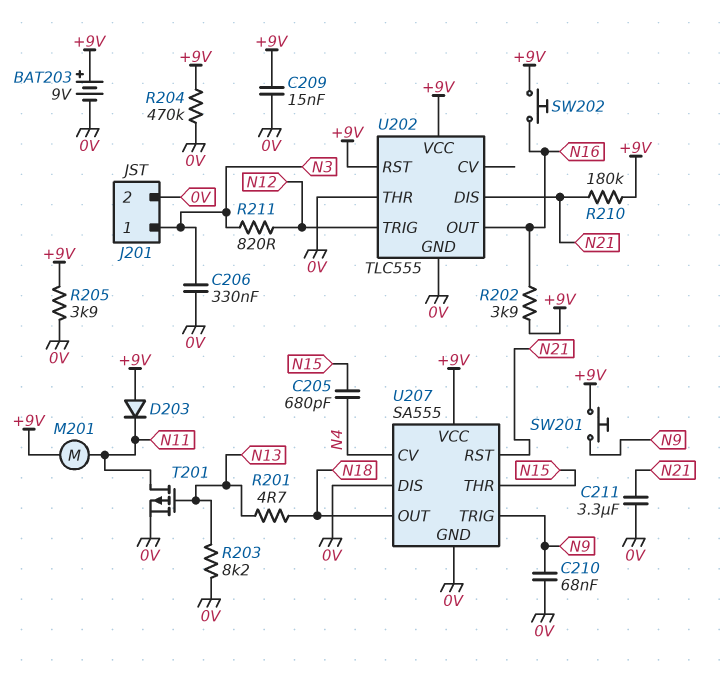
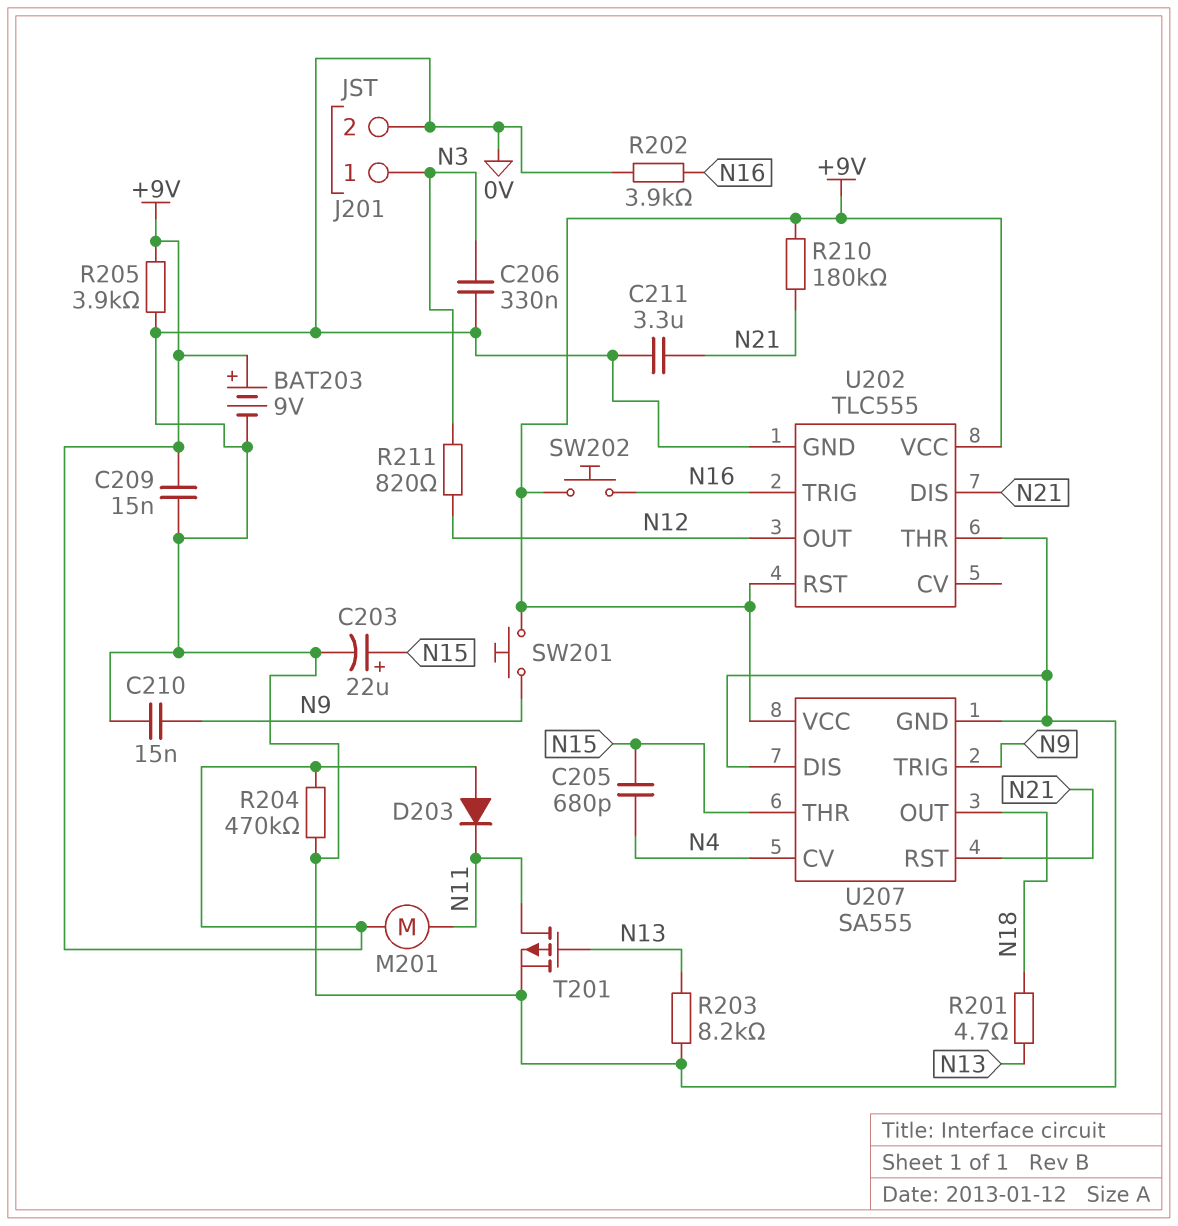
C203: none -> 22uF (plus N15, minus 0V)
C210: 68nF (0V, N9) -> 15nF (0V, N9)
R202: 3.9k (+9V, N16) -> 3.9k (0V, N16)
U202 pin OUT: N16 -> N12
U202 pin TRIG: N12 -> N16

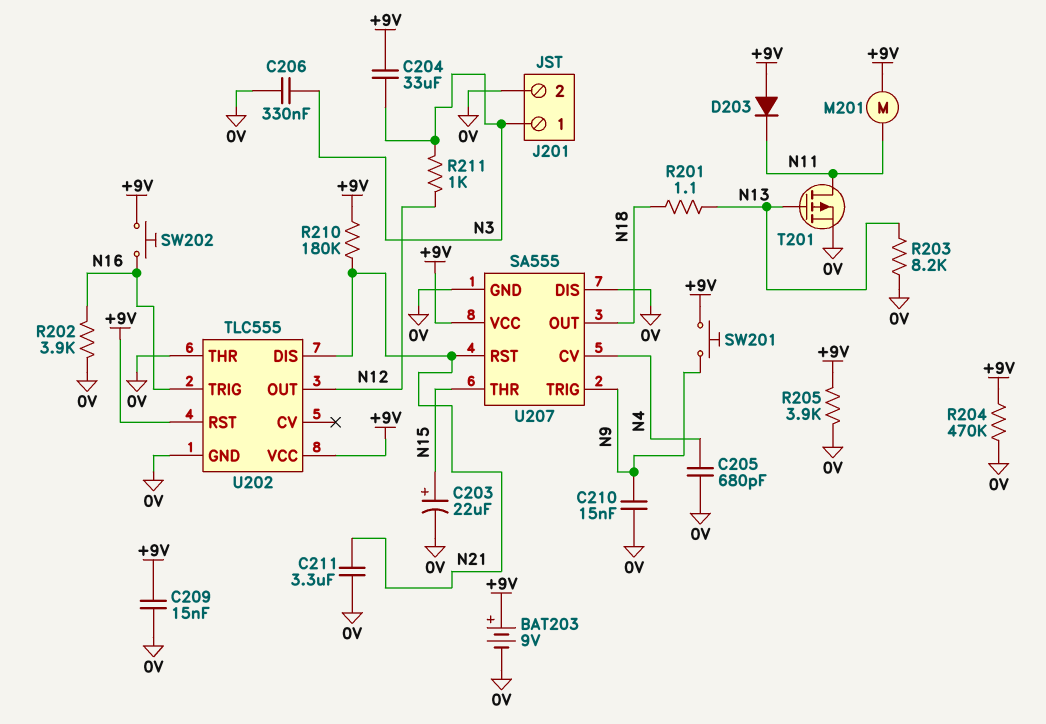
C204: none -> 33uF (+9V, N3)
C205: 680pF (N4, N15) -> 680pF (0V, N4)
R201: 4.7 (N13, N18) -> 1.1 (N13, N18)
R211: 820 (N3, N12) -> 1k (N3, N12)

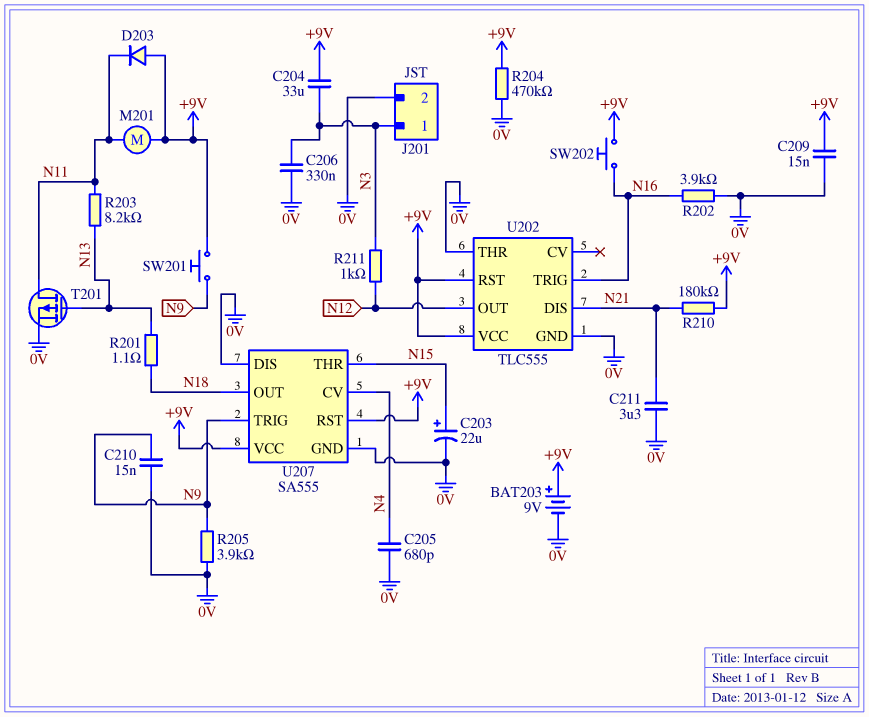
R203: 8.2k (0V, N13) -> 8.2k (N11, N13)
R205: 3.9k (+9V, 0V) -> 3.9k (0V, N9)
U207 pin RST: N21 -> +9V

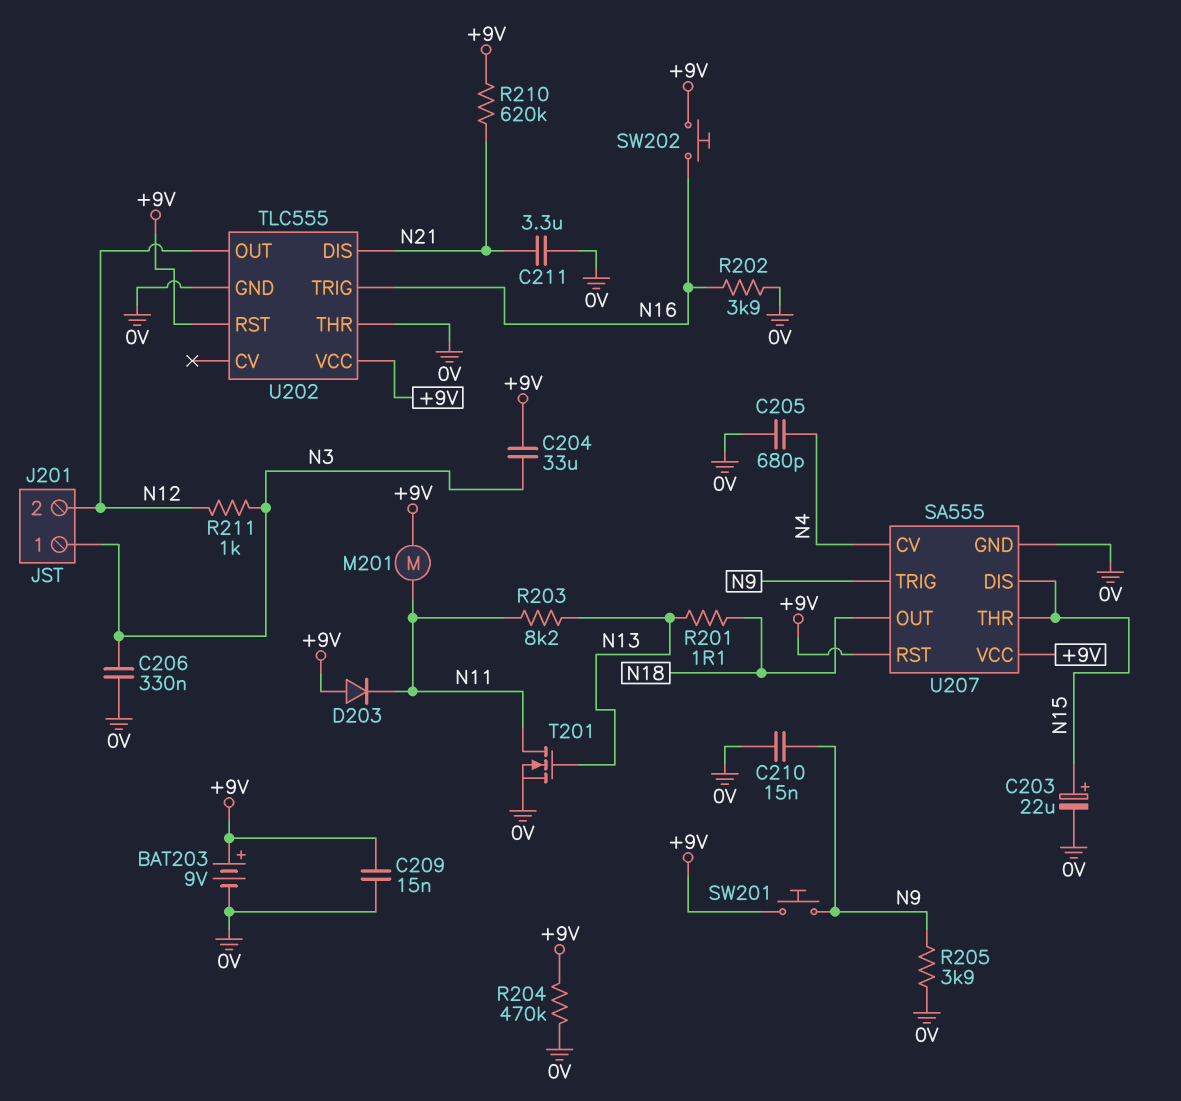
J201 pin 2: 0V -> N12
R210: 180k (+9V, N21) -> 620k (+9V, N21)
T201: PMOS (G N13, D N11, S 0V) -> NMOS (G N13, D N11, S 0V)
U207 pin DIS: 0V -> N15

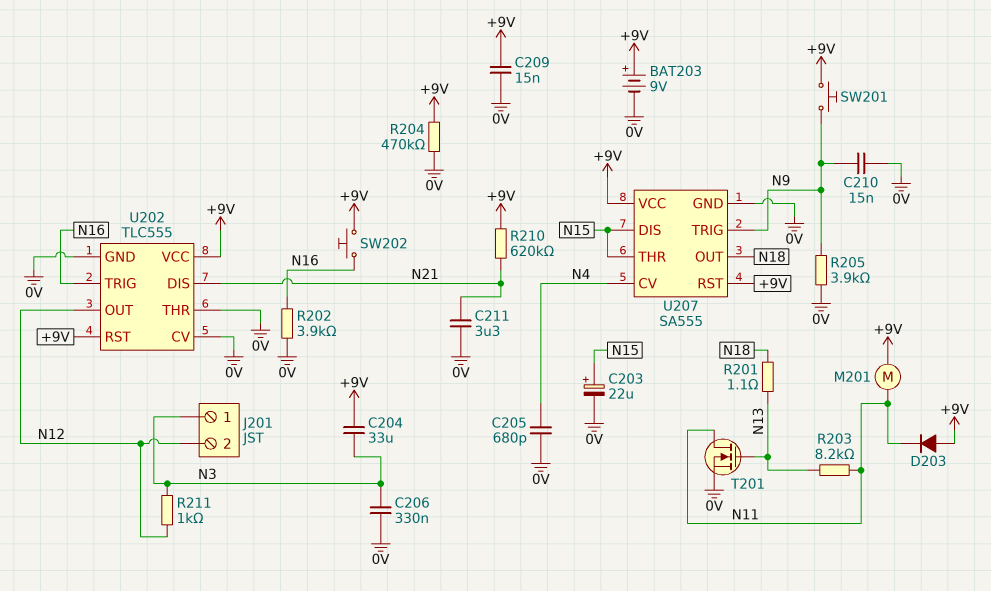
U202 pin CV: none -> 0V

